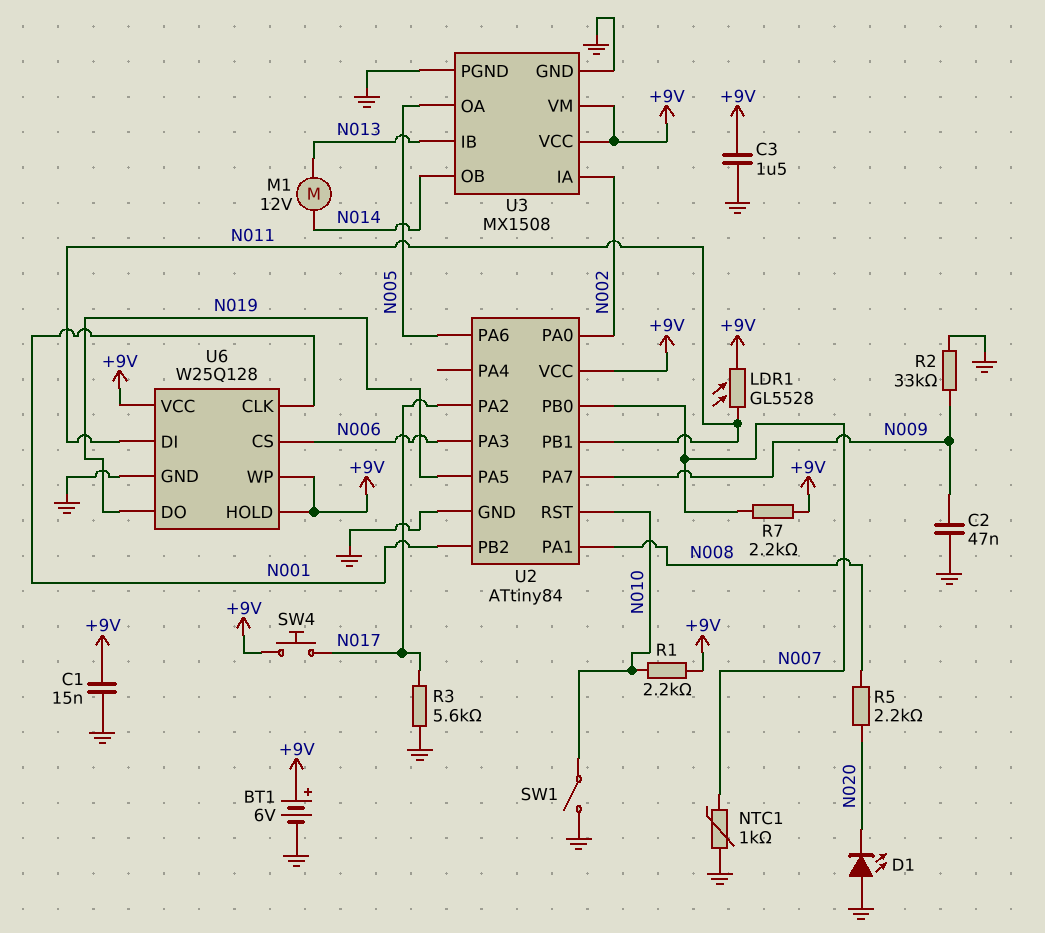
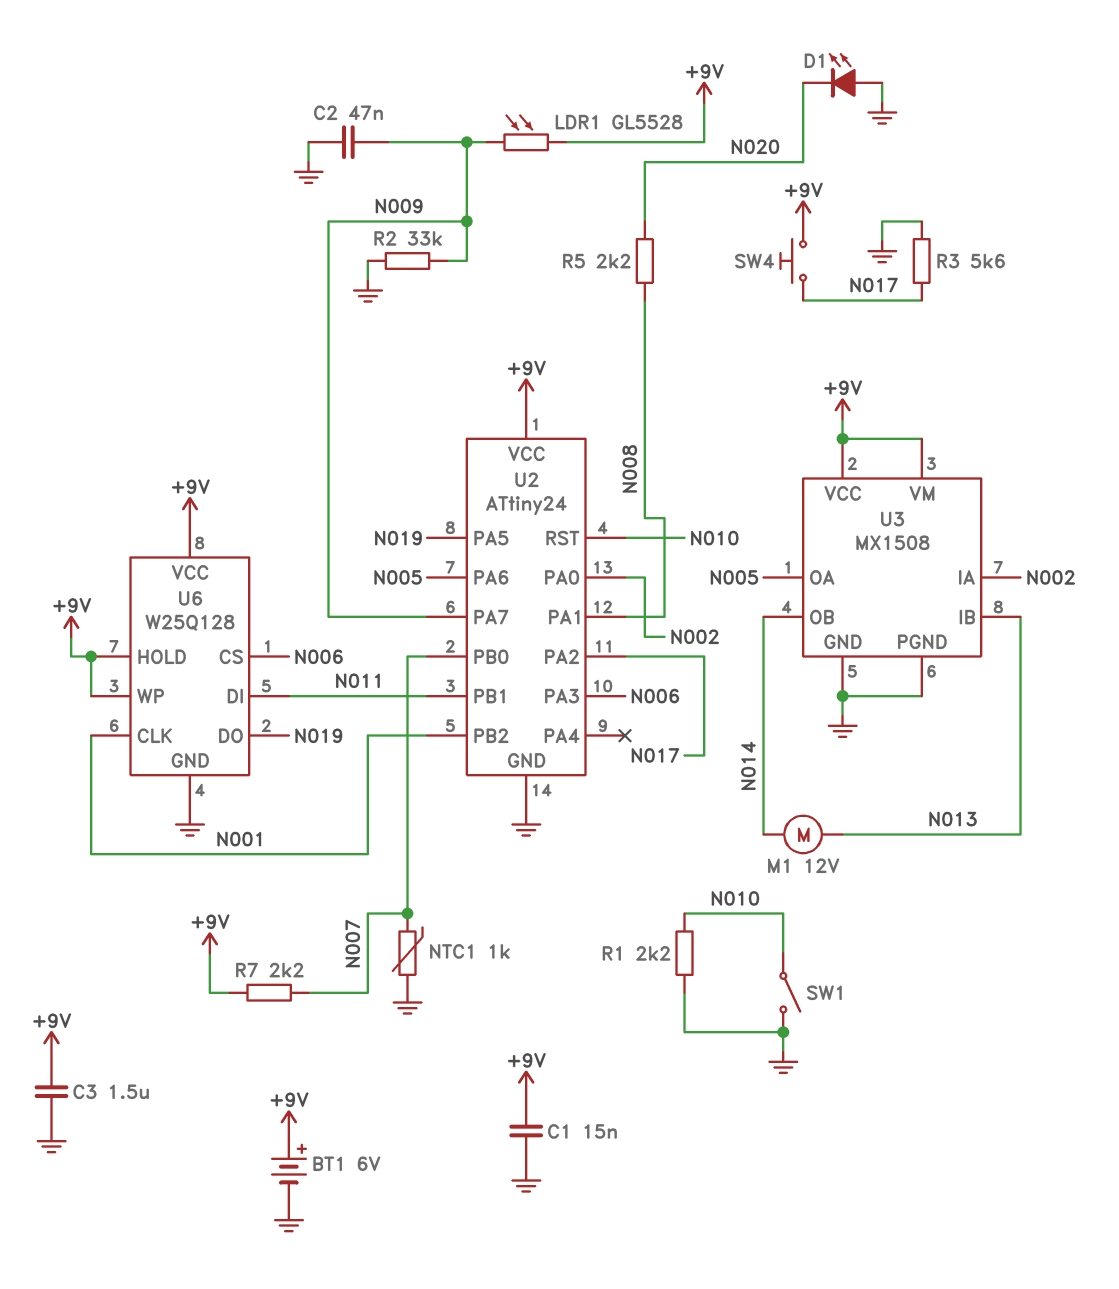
LDR1: GL5528 (+9V, N011) -> GL5528 (+9V, N009)
R1: 2.2k (+9V, N010) -> 2.2k (GND, N010)
U2: ATtiny84 -> ATtiny24

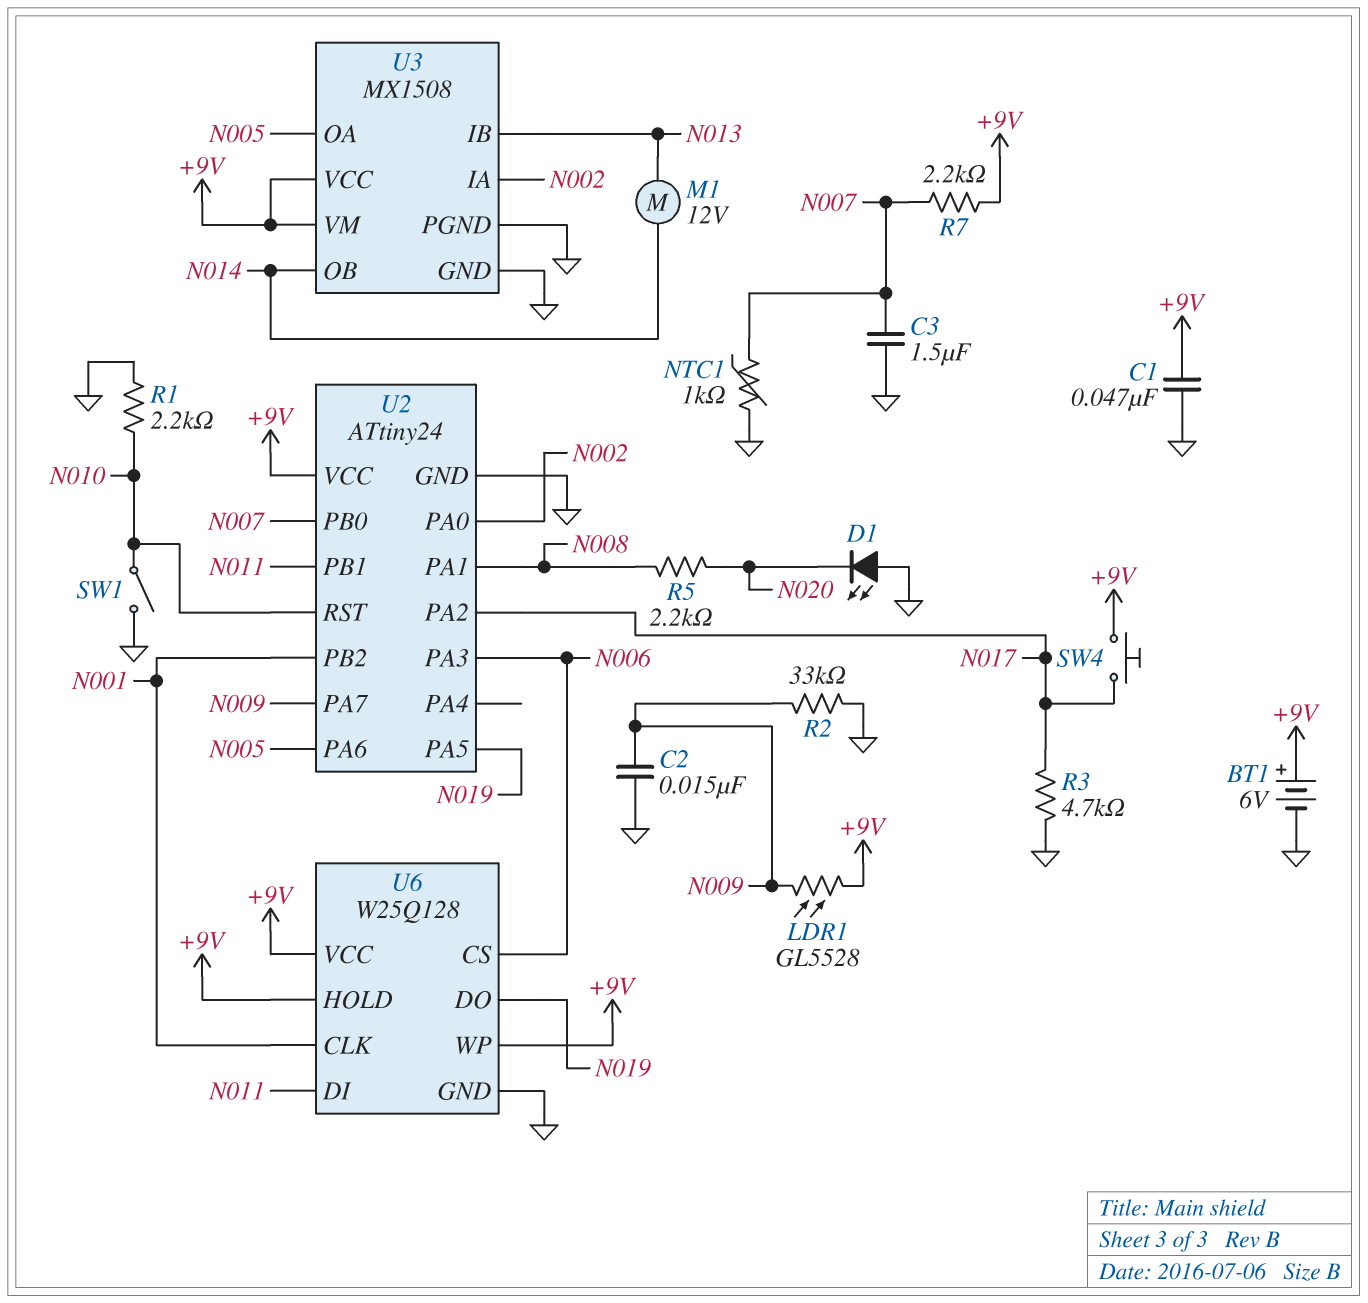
C1: 15nF (+9V, GND) -> 47nF (+9V, GND)
C2: 47nF (GND, N009) -> 15nF (GND, N009)
C3: 1.5uF (+9V, GND) -> 1.5uF (GND, N007)
R3: 5.6k (GND, N017) -> 4.7k (GND, N017)

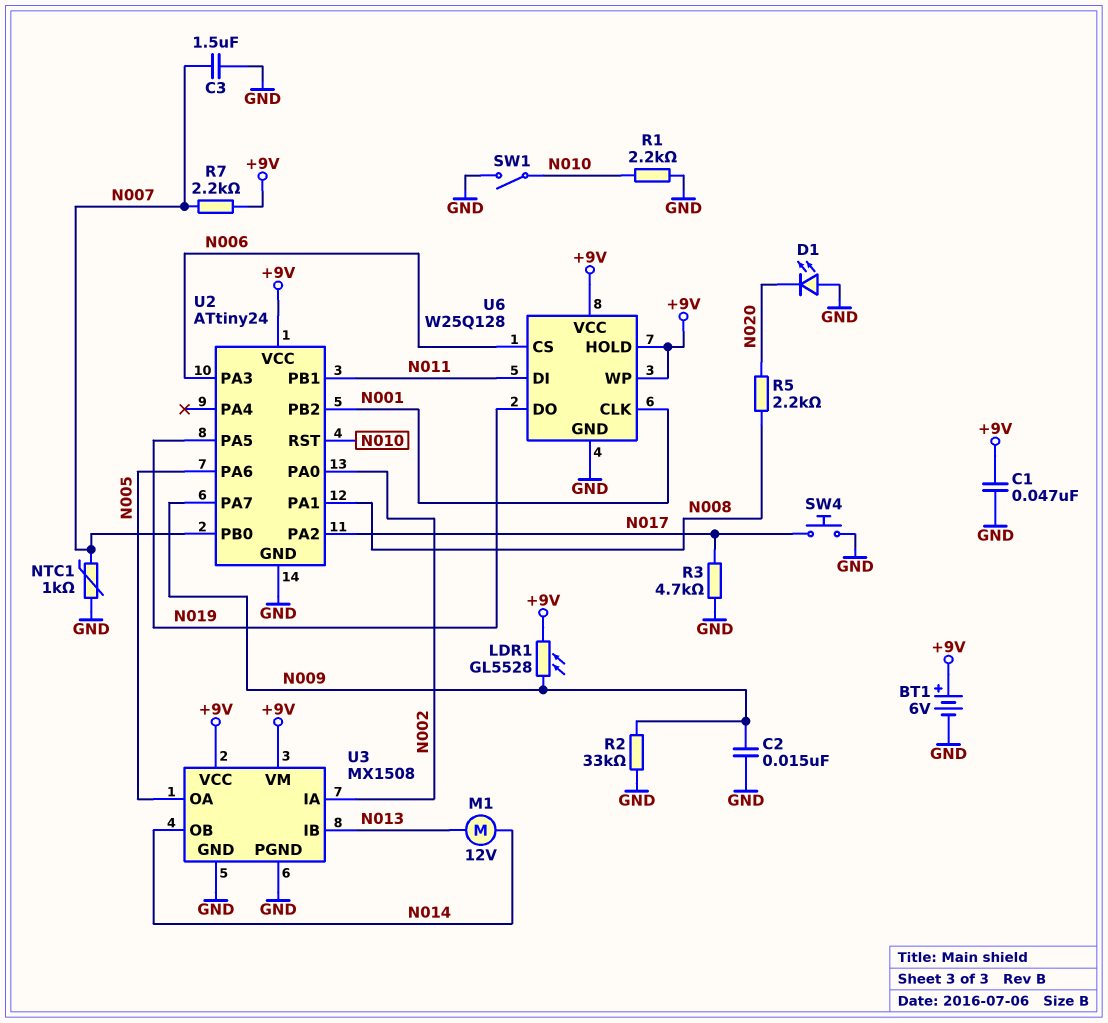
SW4: button (+9V, N017) -> button (GND, N017)

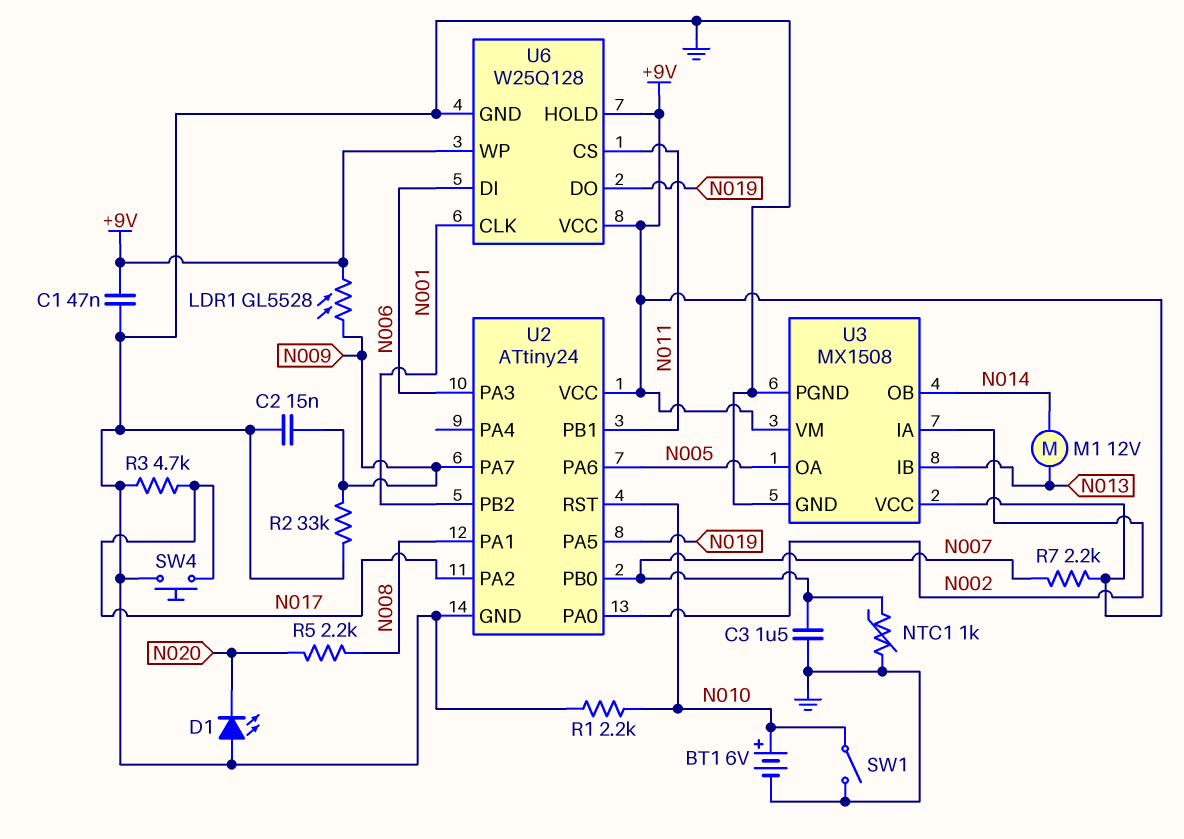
BT1: 6V (plus +9V, minus GND) -> 6V (plus N010, minus GND)
U6 pin CS: N006 -> N011
U6 pin DI: N011 -> N006

